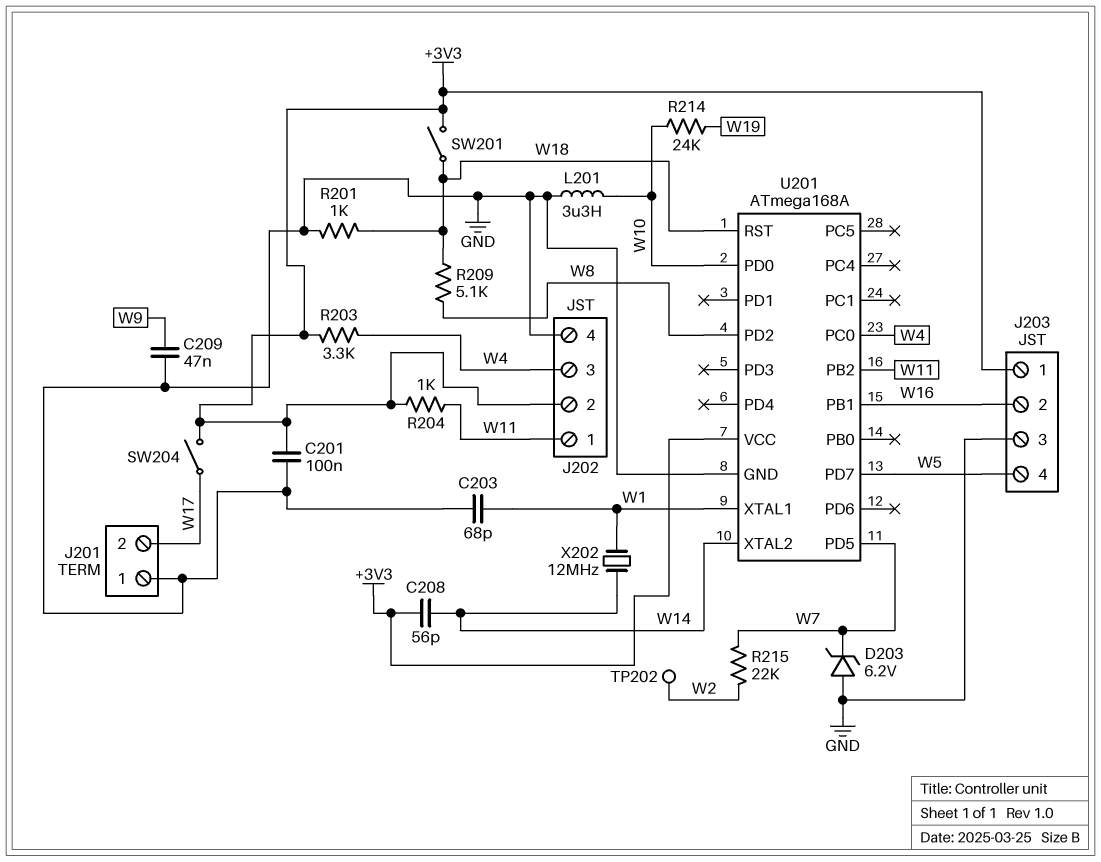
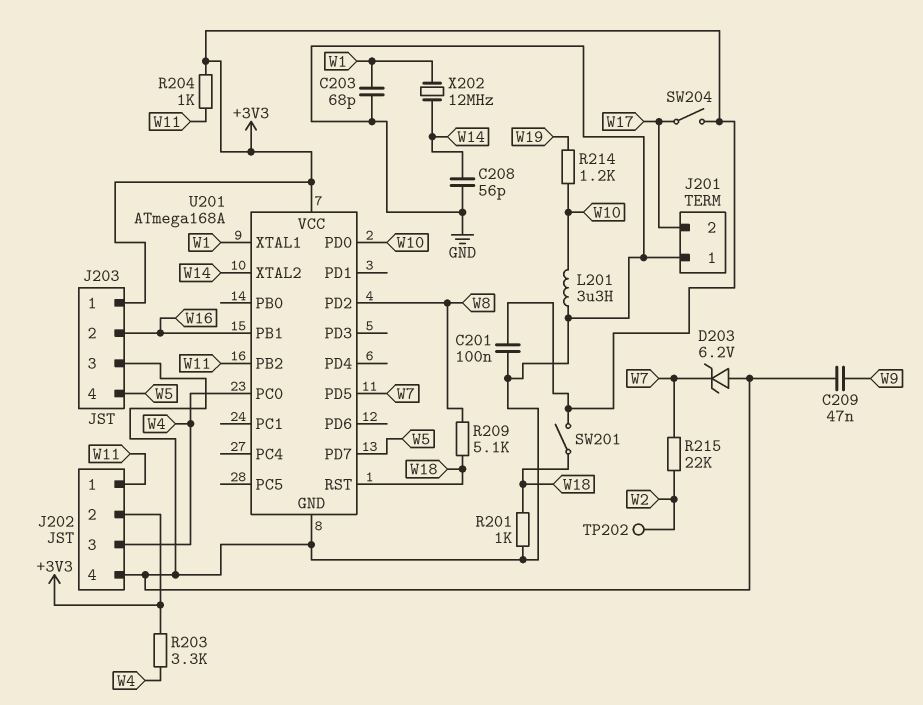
C208: 56pF (+3V3, W14) -> 56pF (GND, W14)
R214: 24k (W10, W19) -> 1.2k (W10, W19)

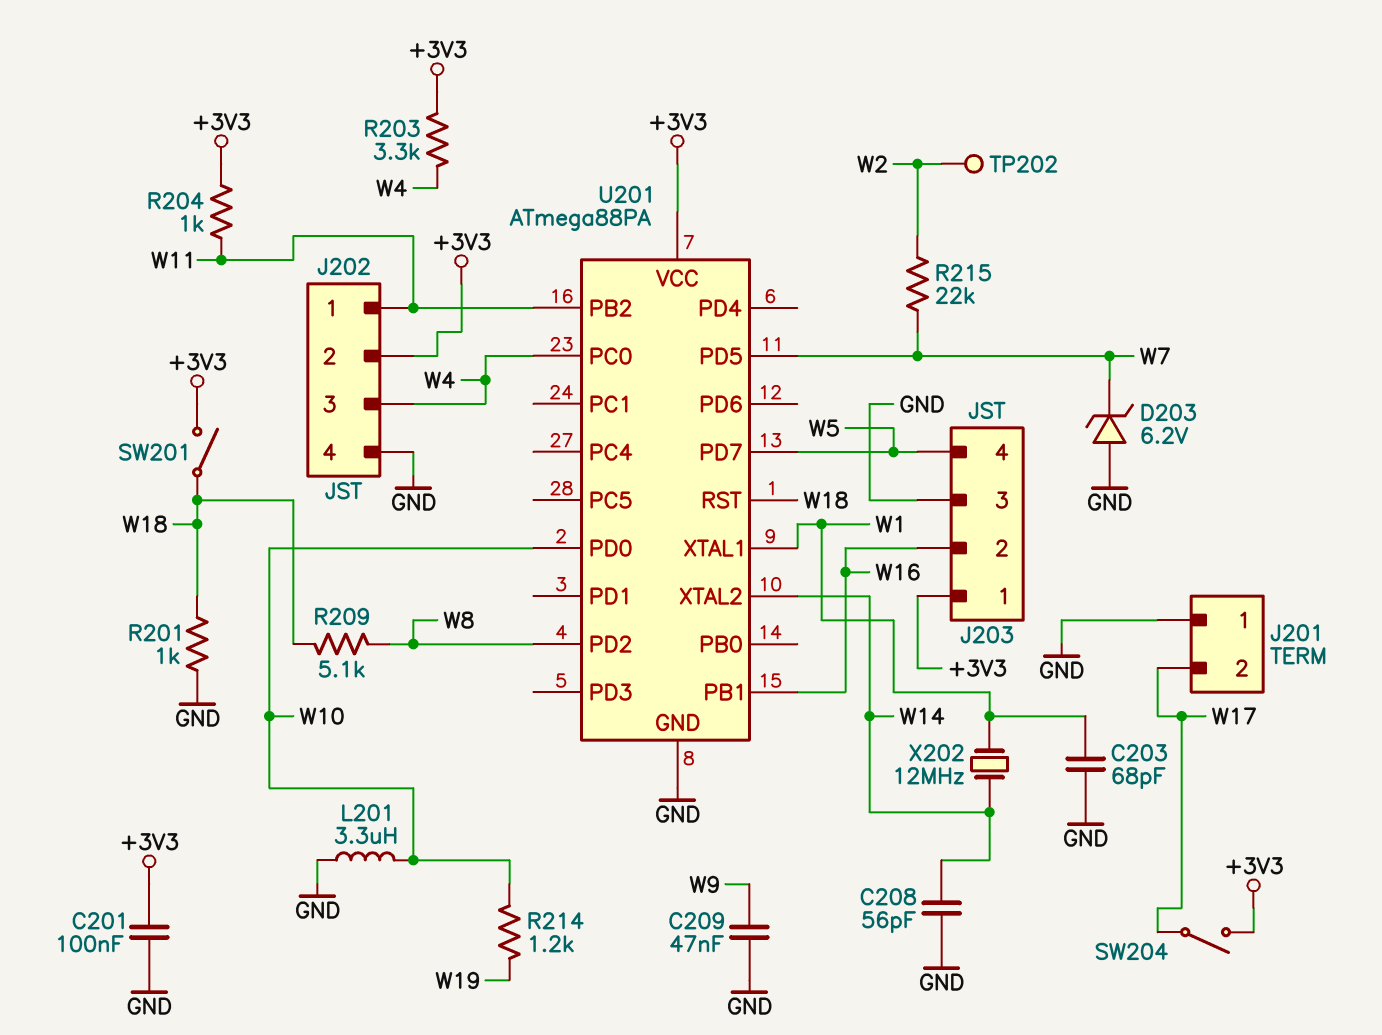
U201: ATmega168A -> ATmega88PA

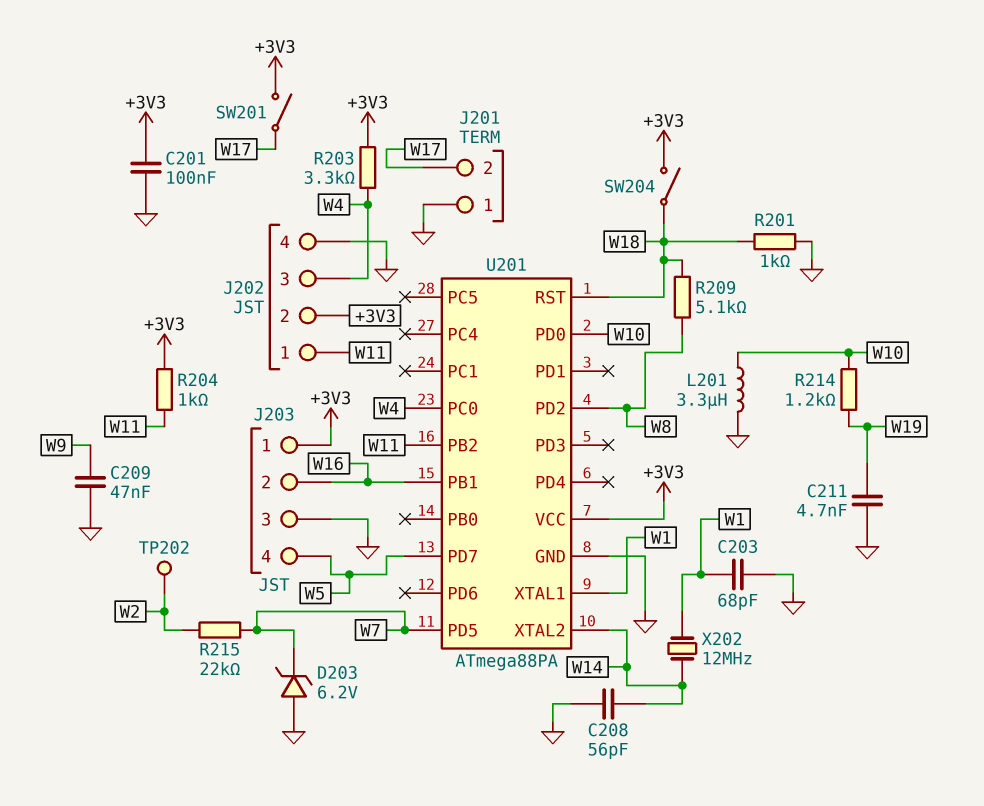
C211: none -> 4.7nF (GND, W19)
SW201: switch (+3V3, W18) -> switch (+3V3, W17)
SW204: switch (+3V3, W17) -> switch (+3V3, W18)

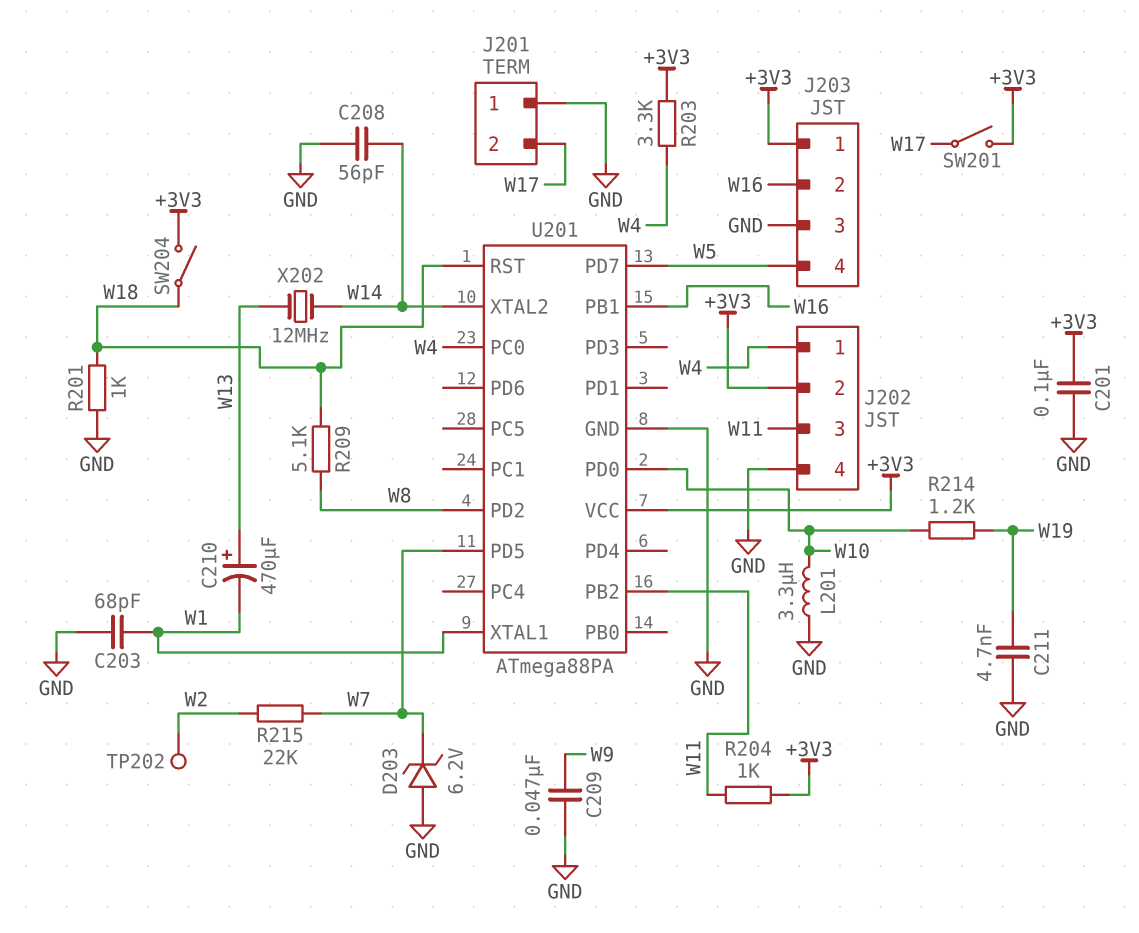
C210: none -> 470uF (plus W13, minus W1)
J202 pin 1: W11 -> W4
J202 pin 3: W4 -> W11
X202: 12MHz (W1, W14) -> 12MHz (W13, W14)

